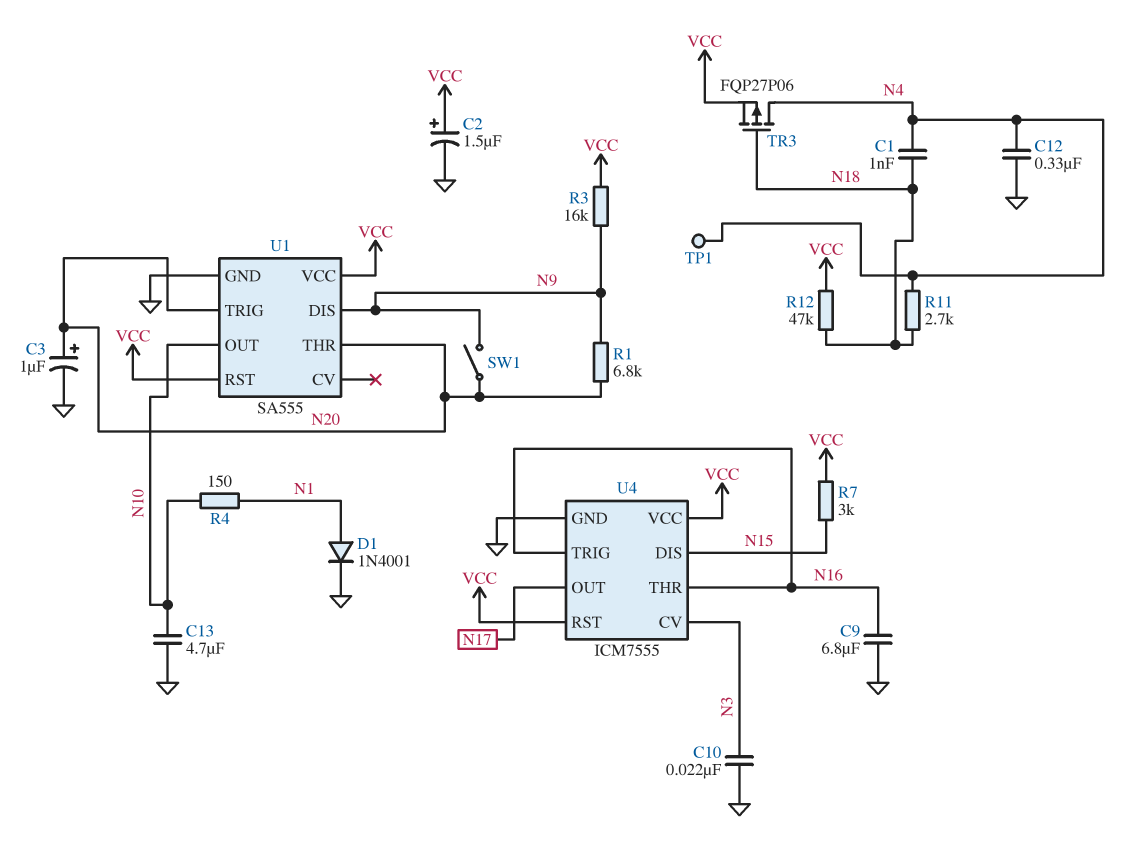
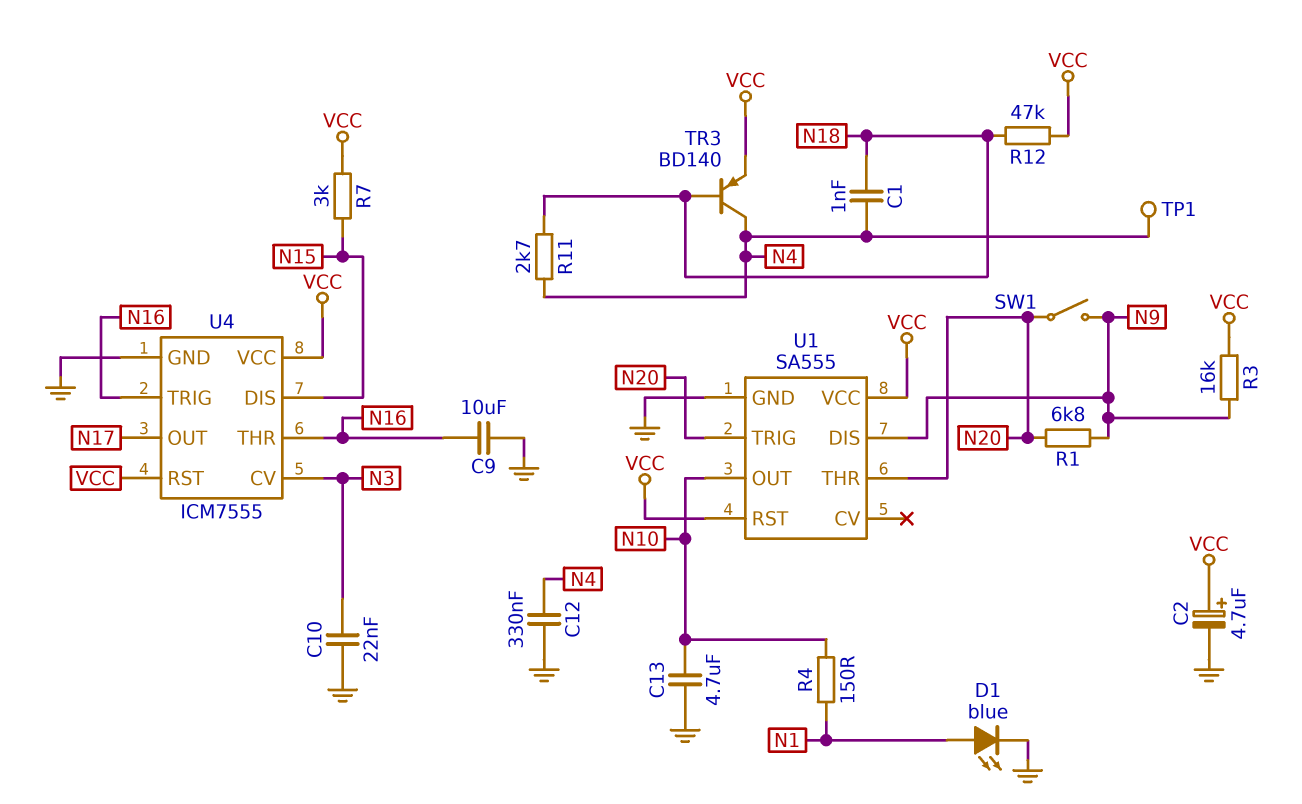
C2: 1.5uF (plus VCC, minus GND) -> 4.7uF (plus VCC, minus GND)
C3: 1uF (plus N20, minus GND) -> none
C9: 6.8uF (GND, N16) -> 10uF (GND, N16)
D1: diode 1N4001 (A N1, K GND) -> LED blue (A N1, K GND)
TR3: PMOS FQP27P06 (G N18, D N4, S VCC) -> PNP BD140 (B N18, C N4, E VCC)

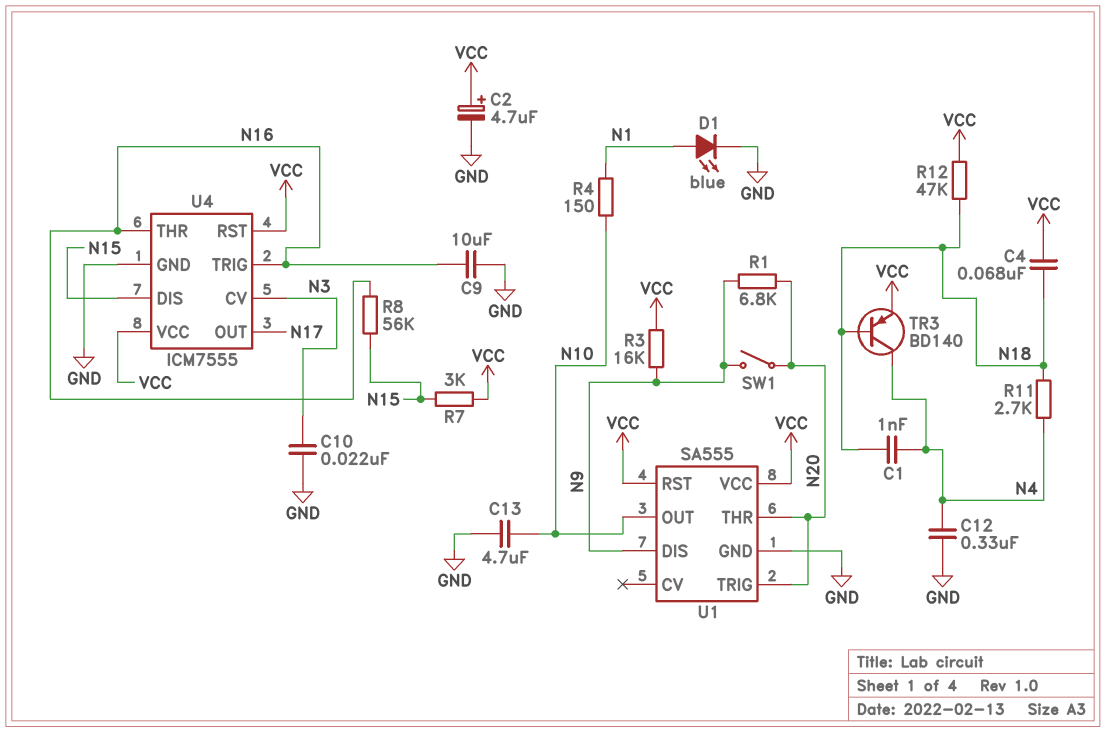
C4: none -> 68nF (N18, VCC)
R8: none -> 56k (N15, N16)
TP1: test point (N4) -> none

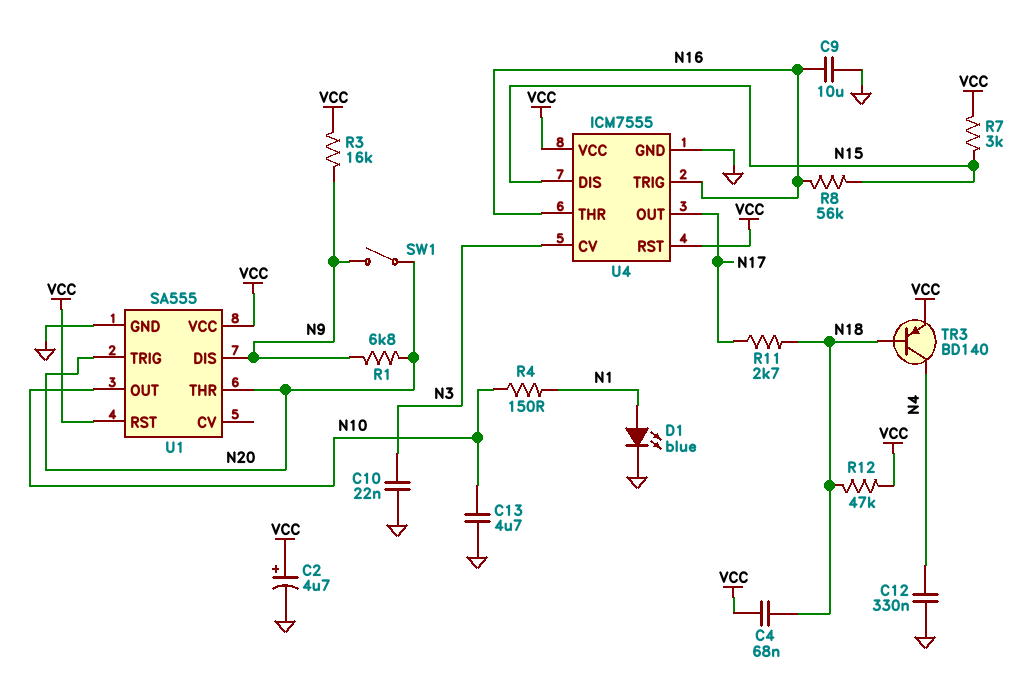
C1: 1nF (N4, N18) -> none
R11: 2.7k (N4, N18) -> 2.7k (N17, N18)

